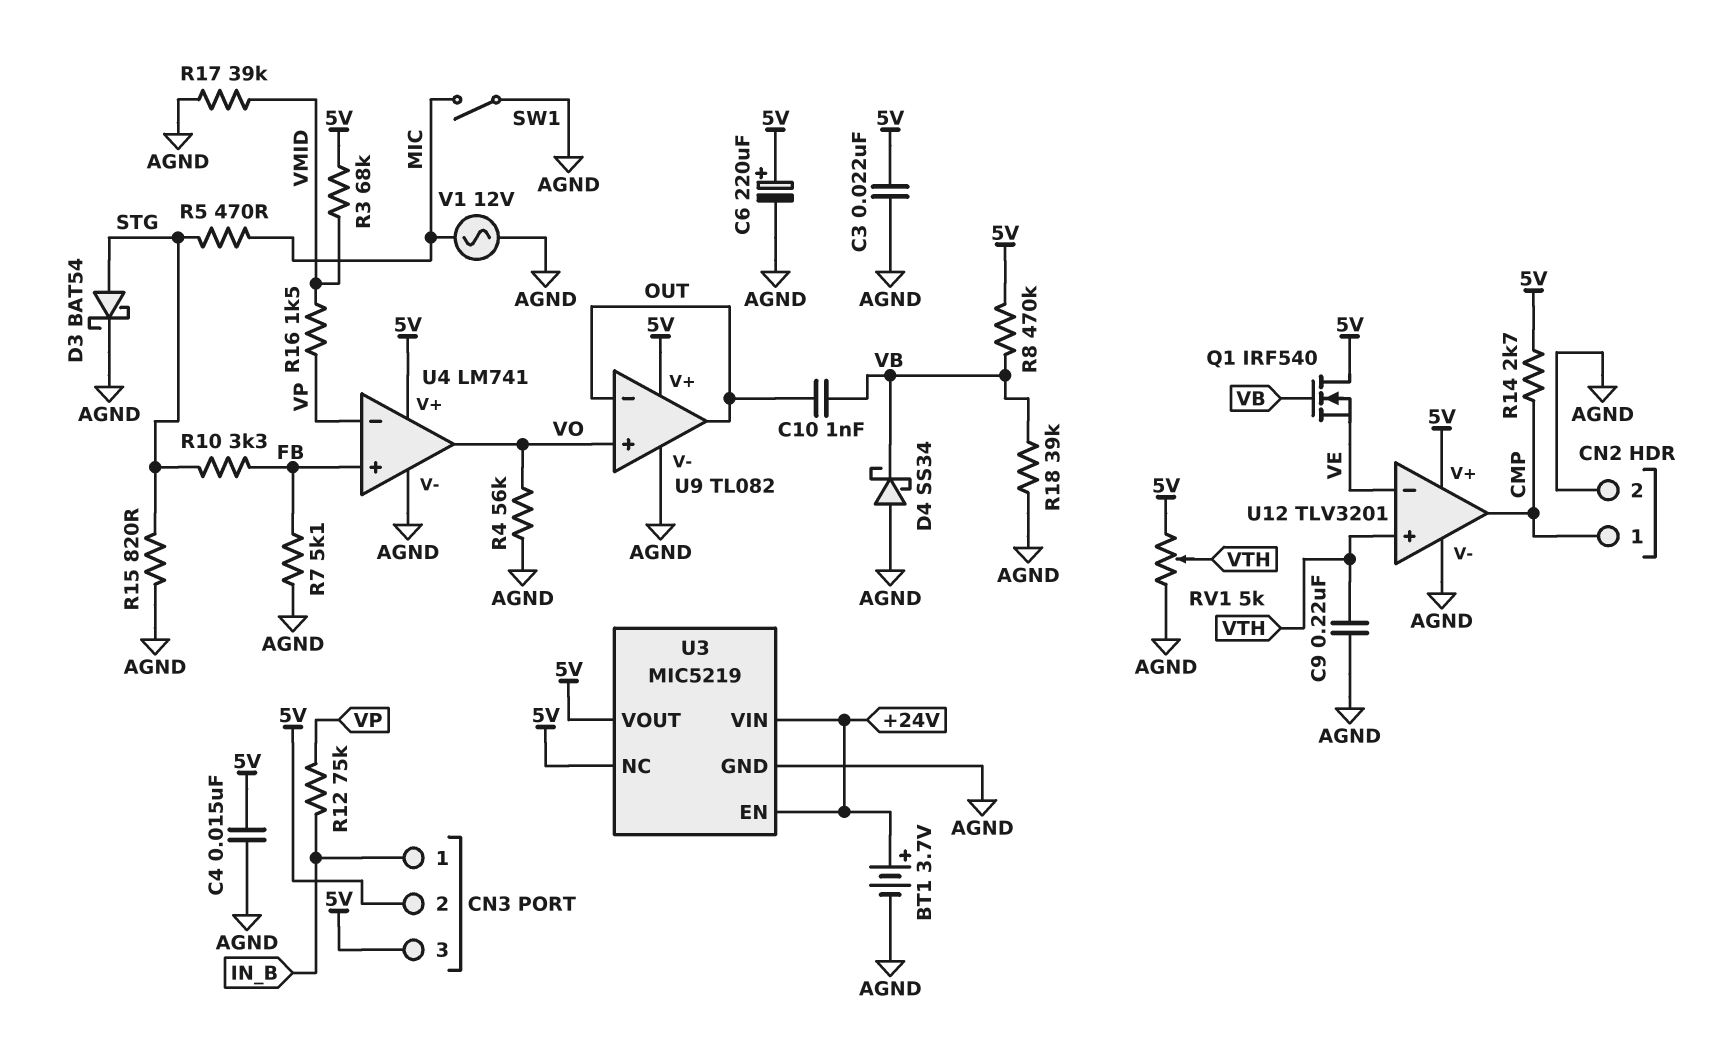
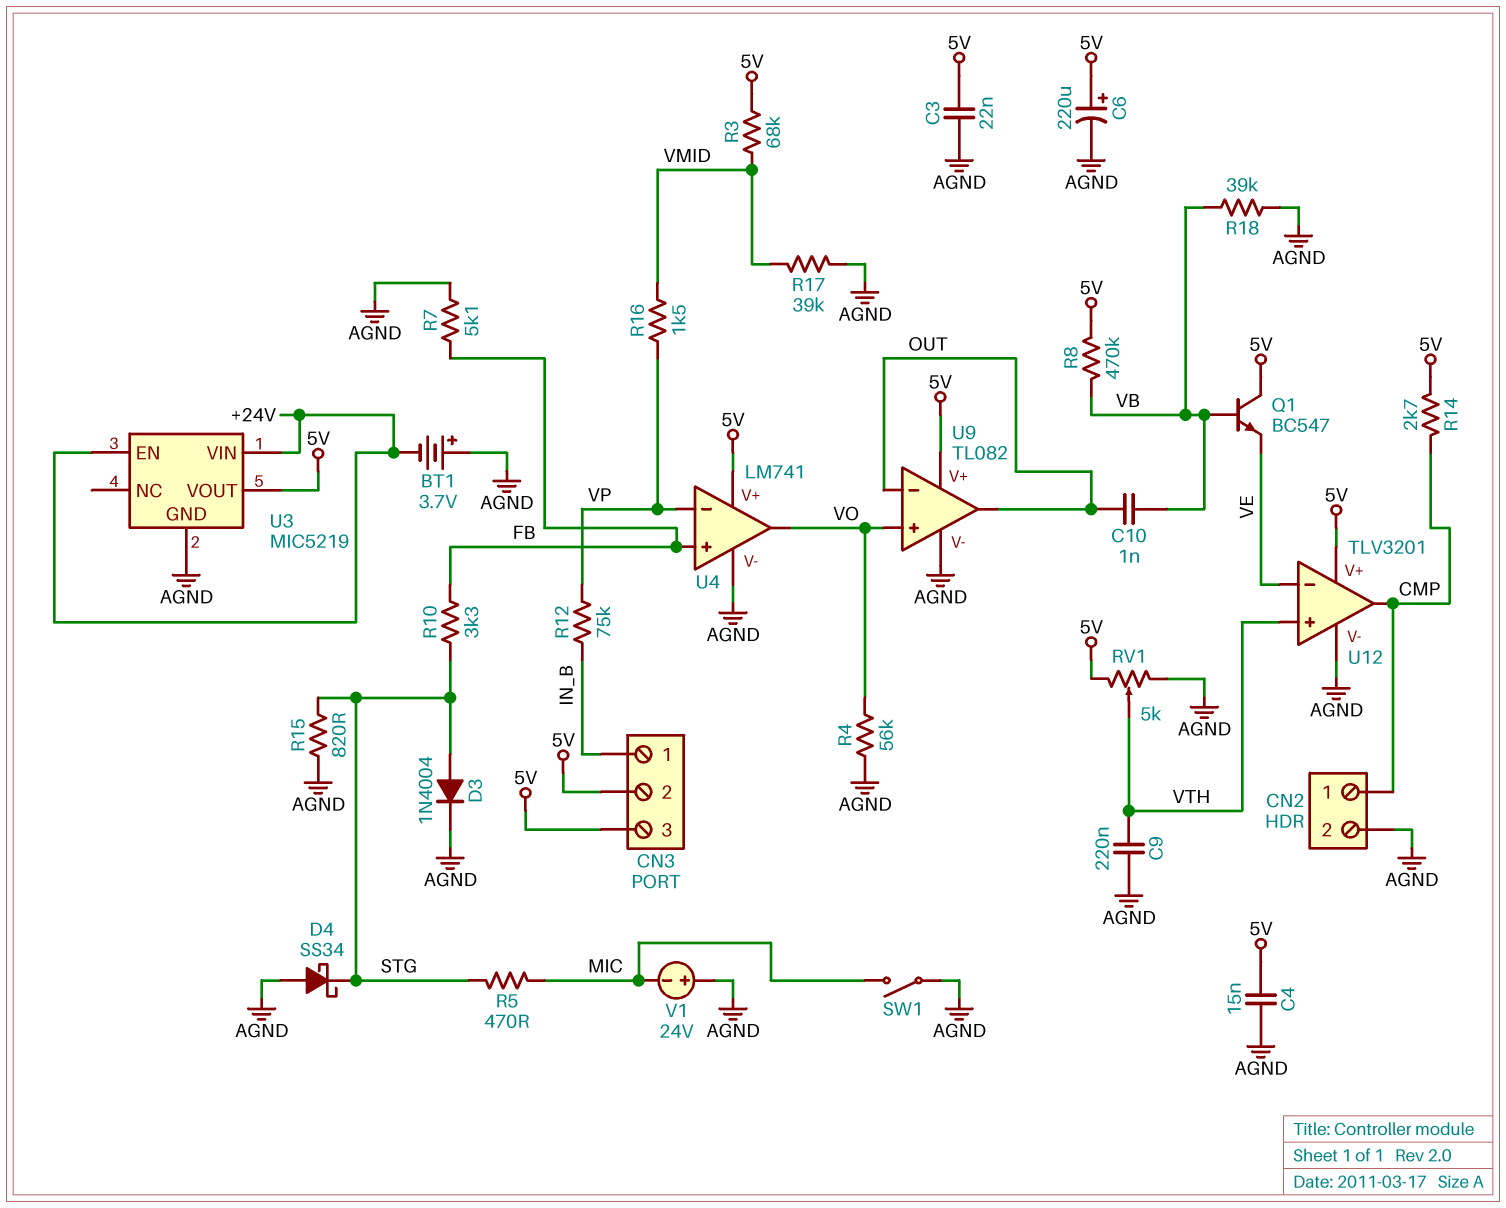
BT1: 3.7V (plus +24V, minus AGND) -> 3.7V (plus AGND, minus +24V)
D3: schottky BAT54 (A STG, K AGND) -> diode 1N4004 (A STG, K AGND)
D4: schottky SS34 (A AGND, K VB) -> schottky SS34 (A AGND, K STG)
Q1: NMOS IRF540 (G VB, D 5V, S VE) -> NPN BC547 (B VB, C 5V, E VE)
U3 pin NC: 5V -> none
V1: AC 12V (AGND, MIC) -> 24V (plus AGND, minus MIC)

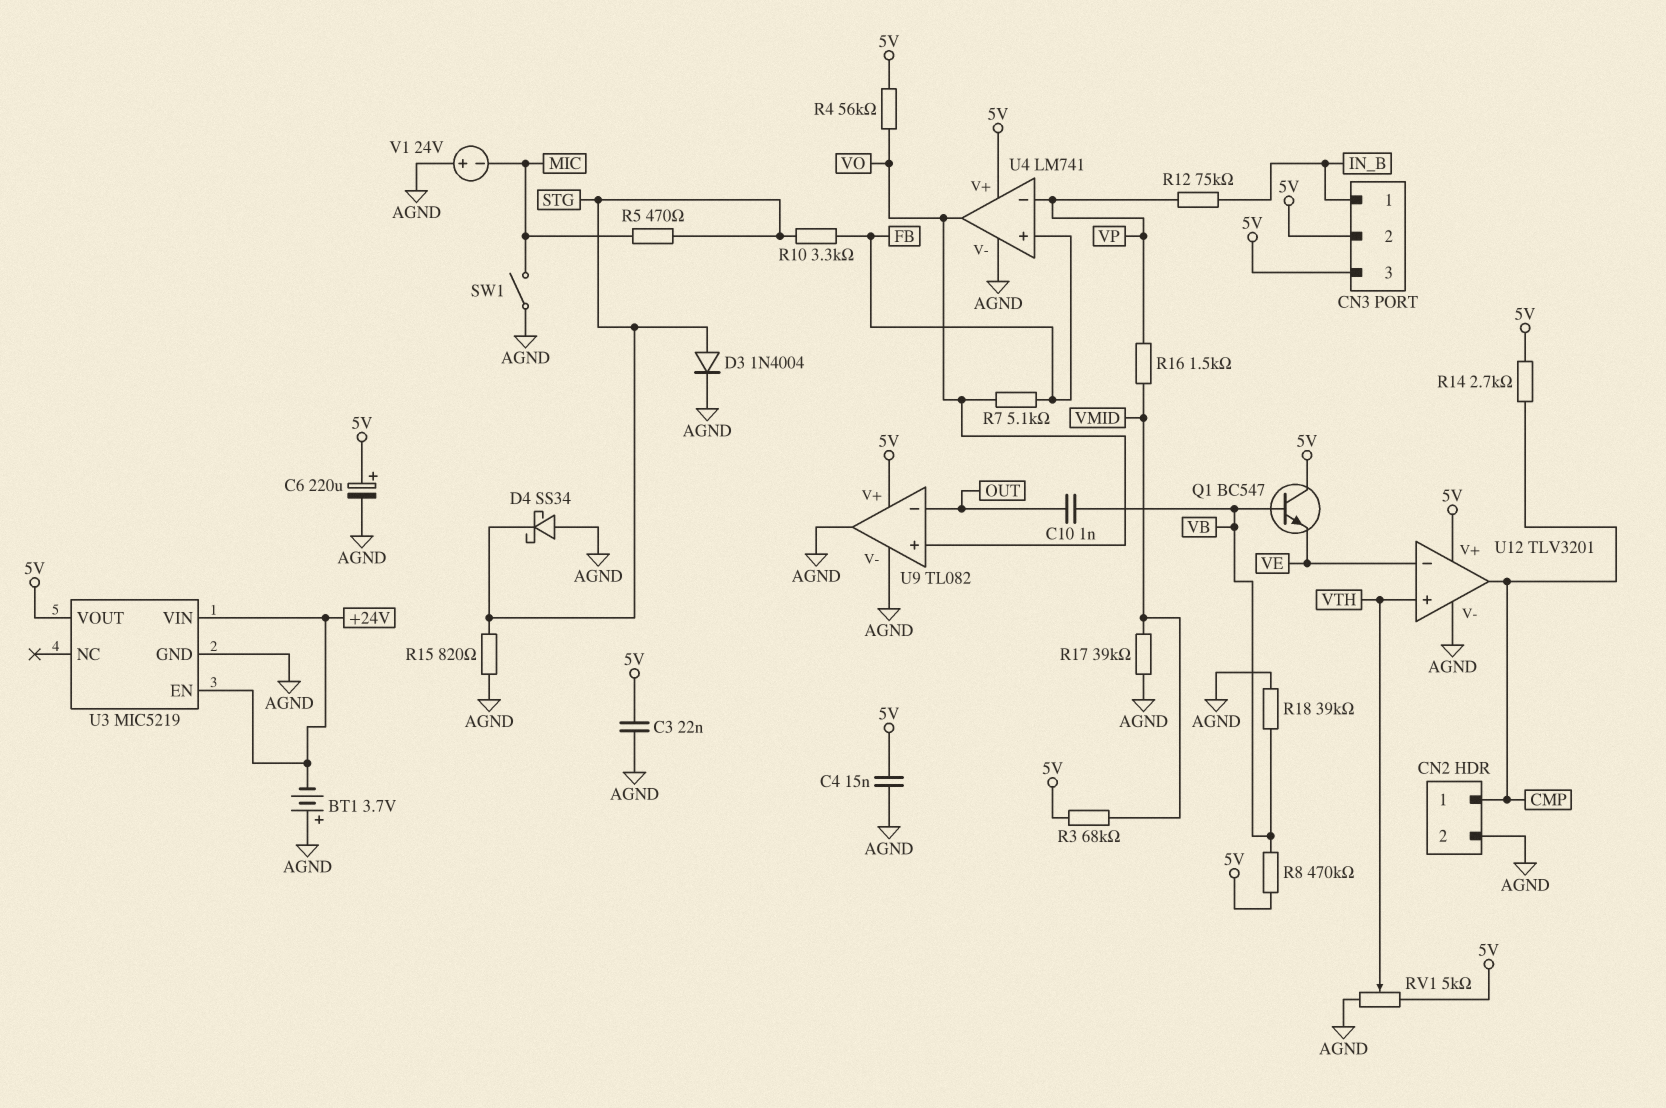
C9: 220nF (AGND, VTH) -> none
R4: 56k (AGND, VO) -> 56k (5V, VO)
R7: 5.1k (AGND, FB) -> 5.1k (FB, VO)
U9 pin out: OUT -> AGND

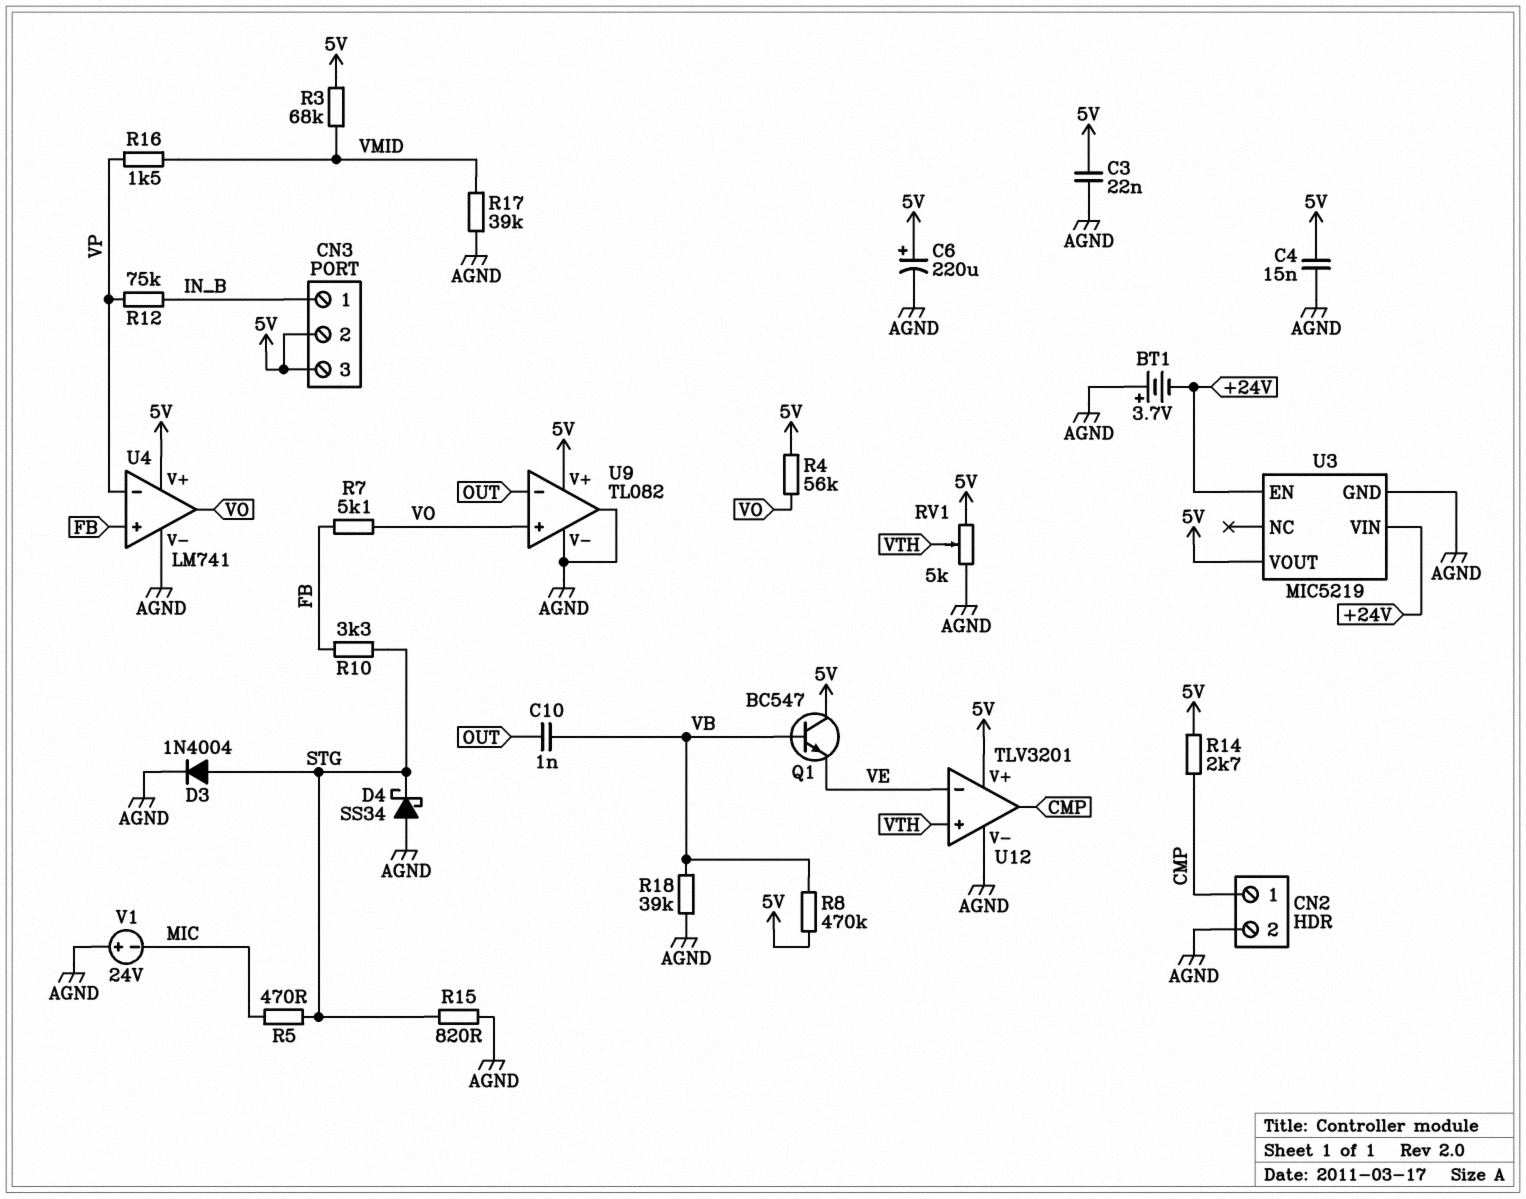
SW1: switch (AGND, MIC) -> none

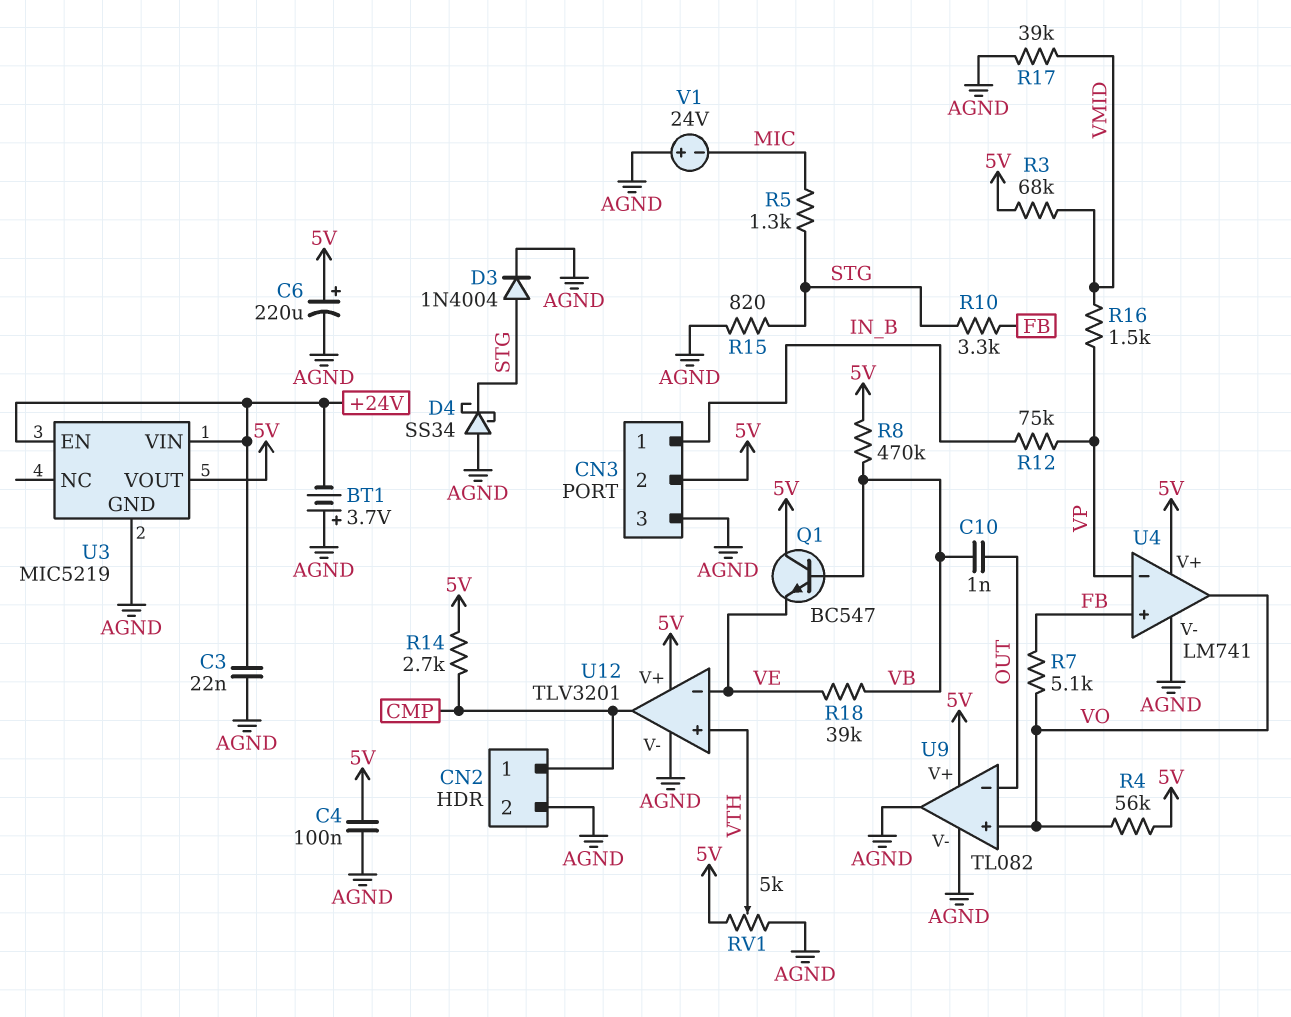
C3: 22nF (5V, AGND) -> 22nF (+24V, AGND)
C4: 15nF (5V, AGND) -> 100nF (5V, AGND)
CN3 pin 3: 5V -> AGND
R5: 470 (MIC, STG) -> 1.3k (MIC, STG)
R18: 39k (AGND, VB) -> 39k (VB, VE)

